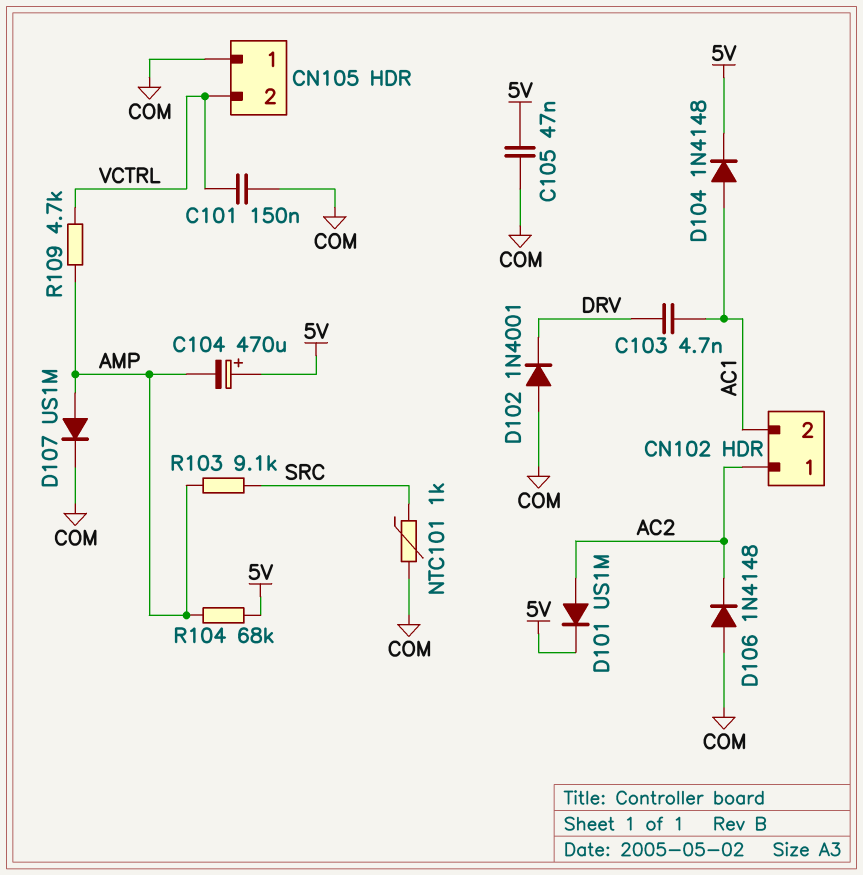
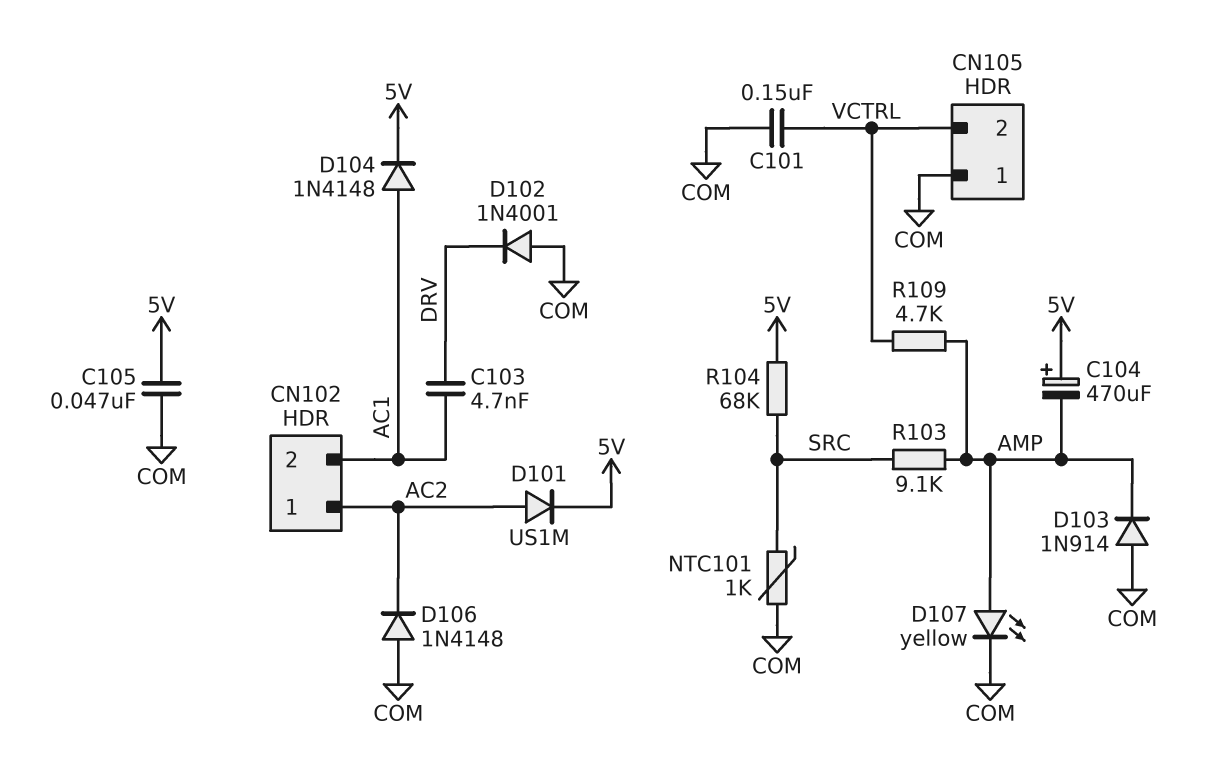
D103: none -> diode 1N914 (A COM, K AMP)
D107: diode US1M (A AMP, K COM) -> LED yellow (A AMP, K COM)
R104: 68k (5V, AMP) -> 68k (5V, SRC)

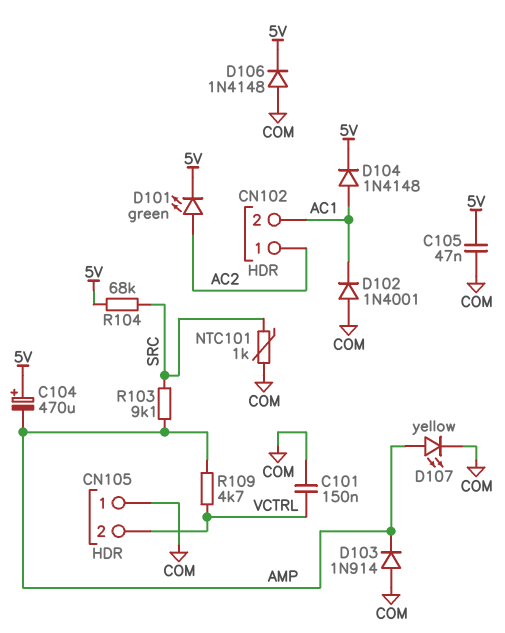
C103: 4.7nF (AC1, DRV) -> none
D101: diode US1M (A AC2, K 5V) -> LED green (A AC2, K 5V)
D102: diode 1N4001 (A COM, K DRV) -> diode 1N4001 (A COM, K AC1)
D106: diode 1N4148 (A COM, K AC2) -> diode 1N4148 (A COM, K 5V)

